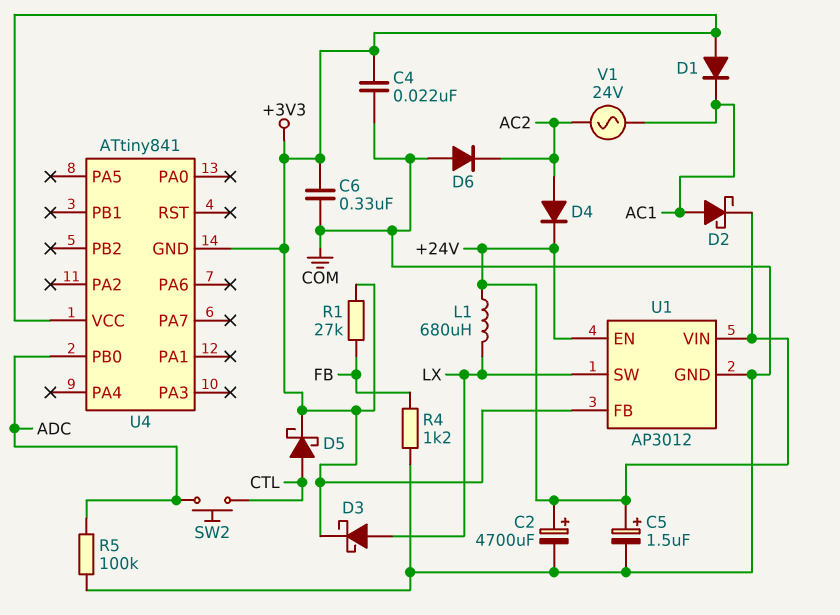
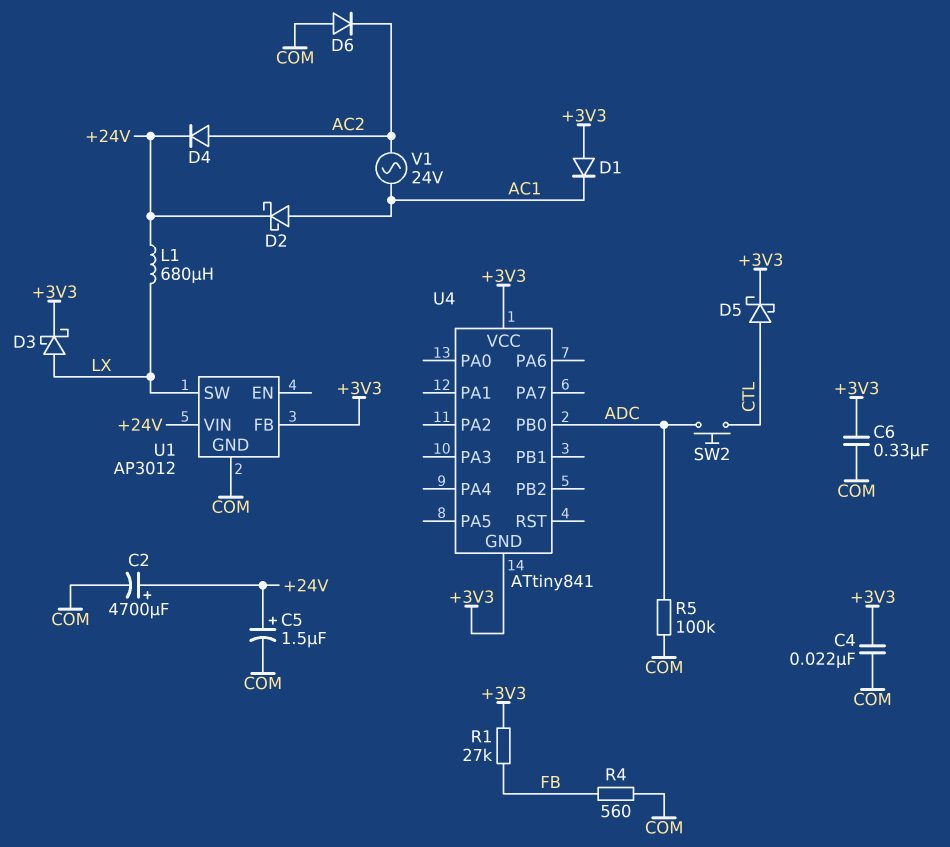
R4: 1.2k (COM, FB) -> 560 (COM, FB)
U1 pin EN: +24V -> none

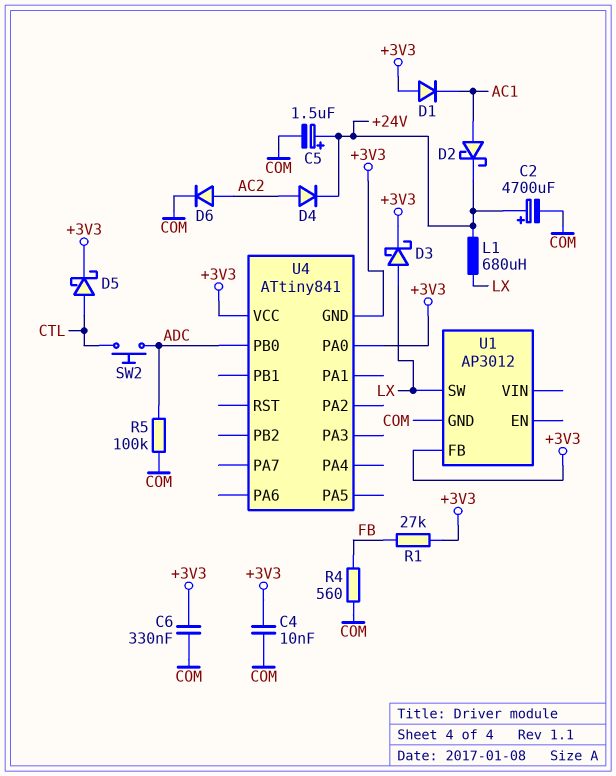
C4: 22nF (+3V3, COM) -> 10nF (+3V3, COM)
D6: diode (A COM, K AC2) -> diode (A AC2, K COM)
U1 pin VIN: +24V -> none
U4 pin PA0: none -> +3V3
V1: AC 24V (AC1, AC2) -> none

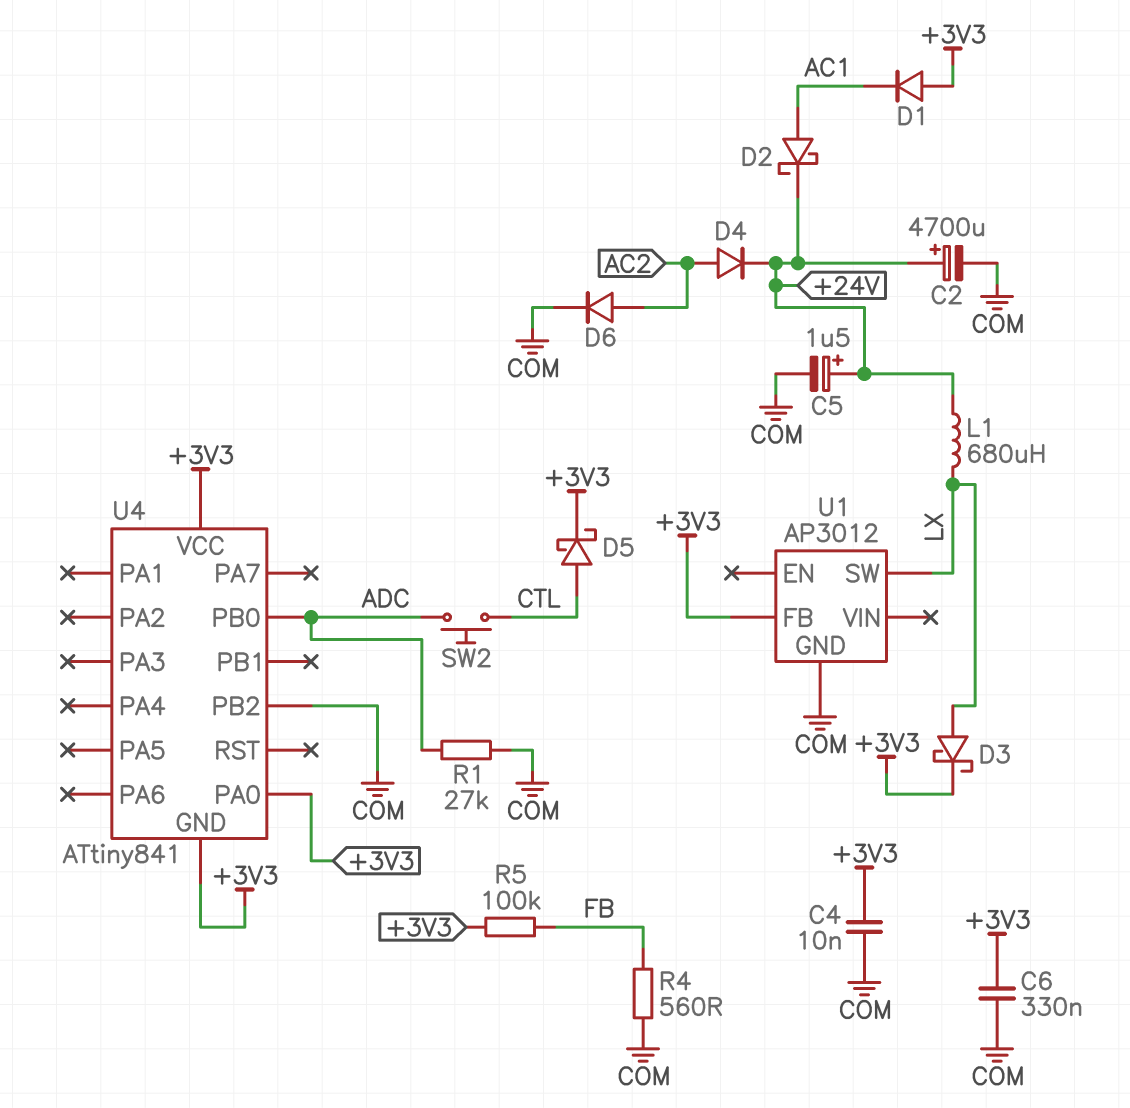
R1: 27k (+3V3, FB) -> 27k (ADC, COM)
R5: 100k (ADC, COM) -> 100k (+3V3, FB)
U4 pin PB2: none -> COM

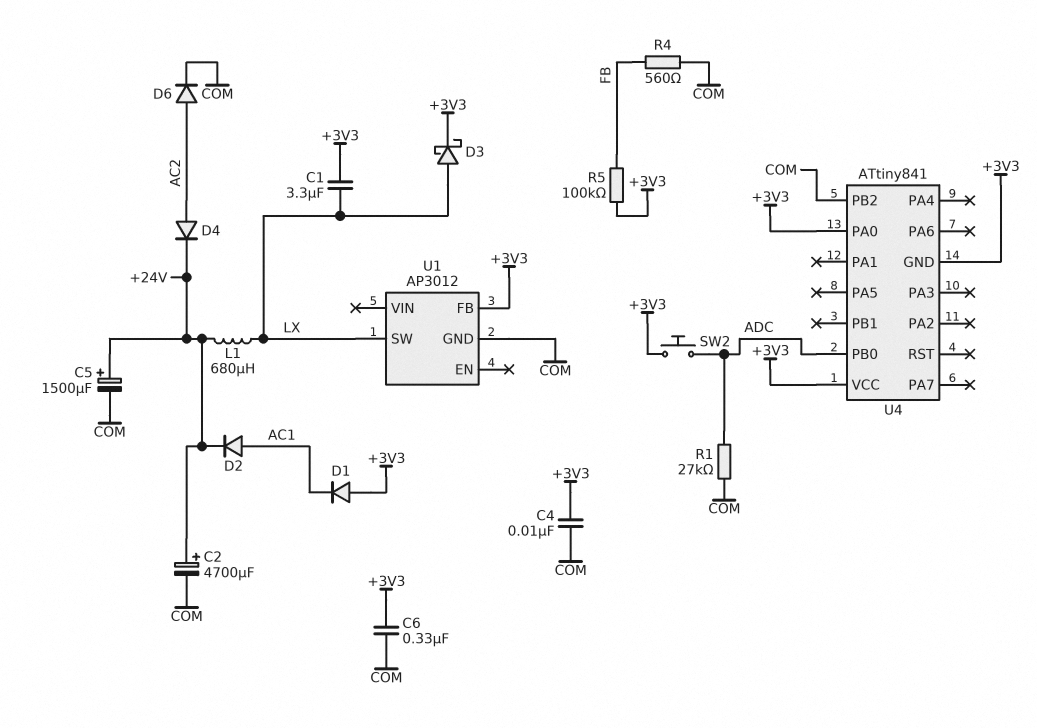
C1: none -> 3.3uF (+3V3, LX)
C5: 1.5uF (plus +24V, minus COM) -> 1500uF (plus +24V, minus COM)
D2: schottky (A AC1, K +24V) -> diode (A AC1, K +24V)
D5: schottky (A CTL, K +3V3) -> none
SW2: button (ADC, CTL) -> button (+3V3, ADC)

